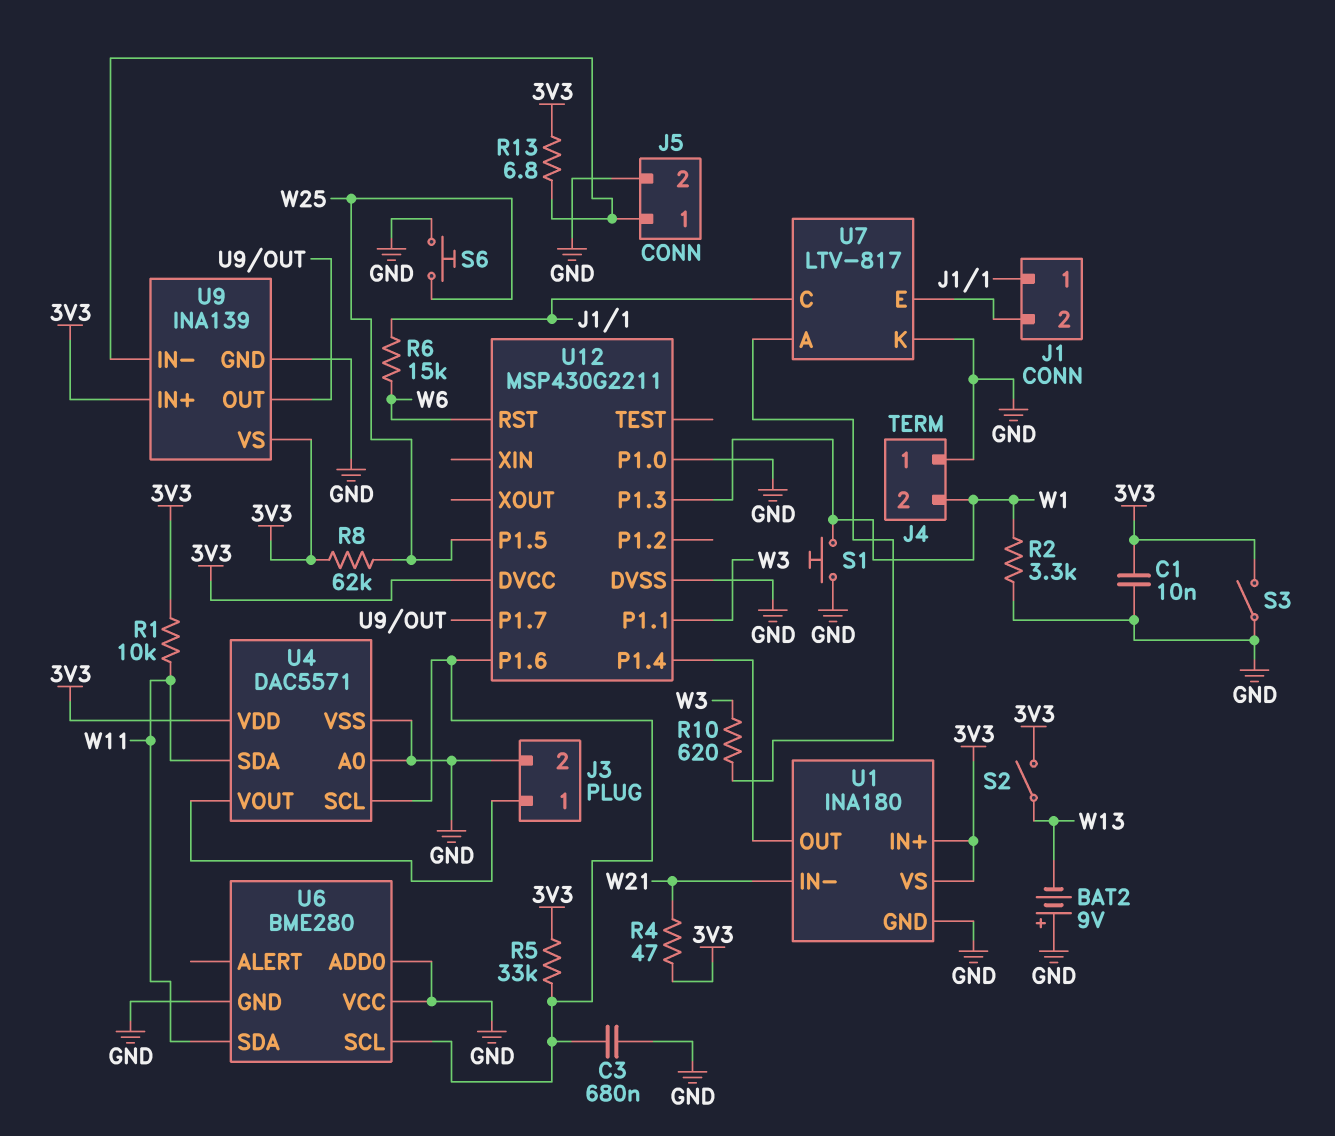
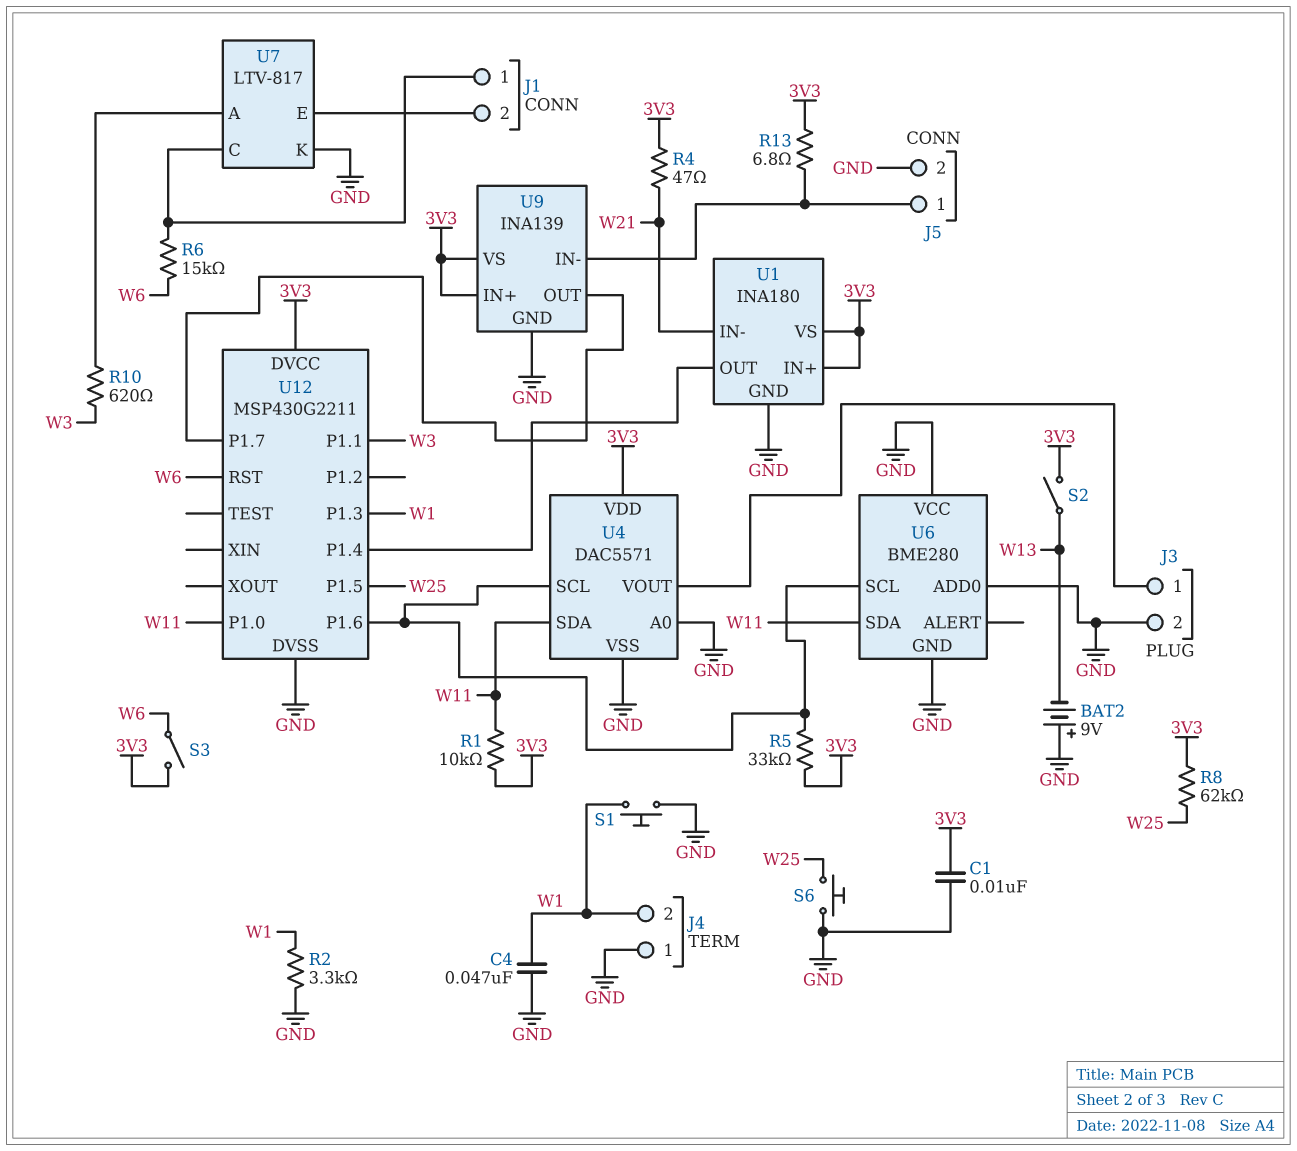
C3: 680nF (GND, U4/SCL) -> none
C4: none -> 47nF (GND, W1)
S3: switch (3V3, GND) -> switch (3V3, W6)
U12 pin P1.0: GND -> W11

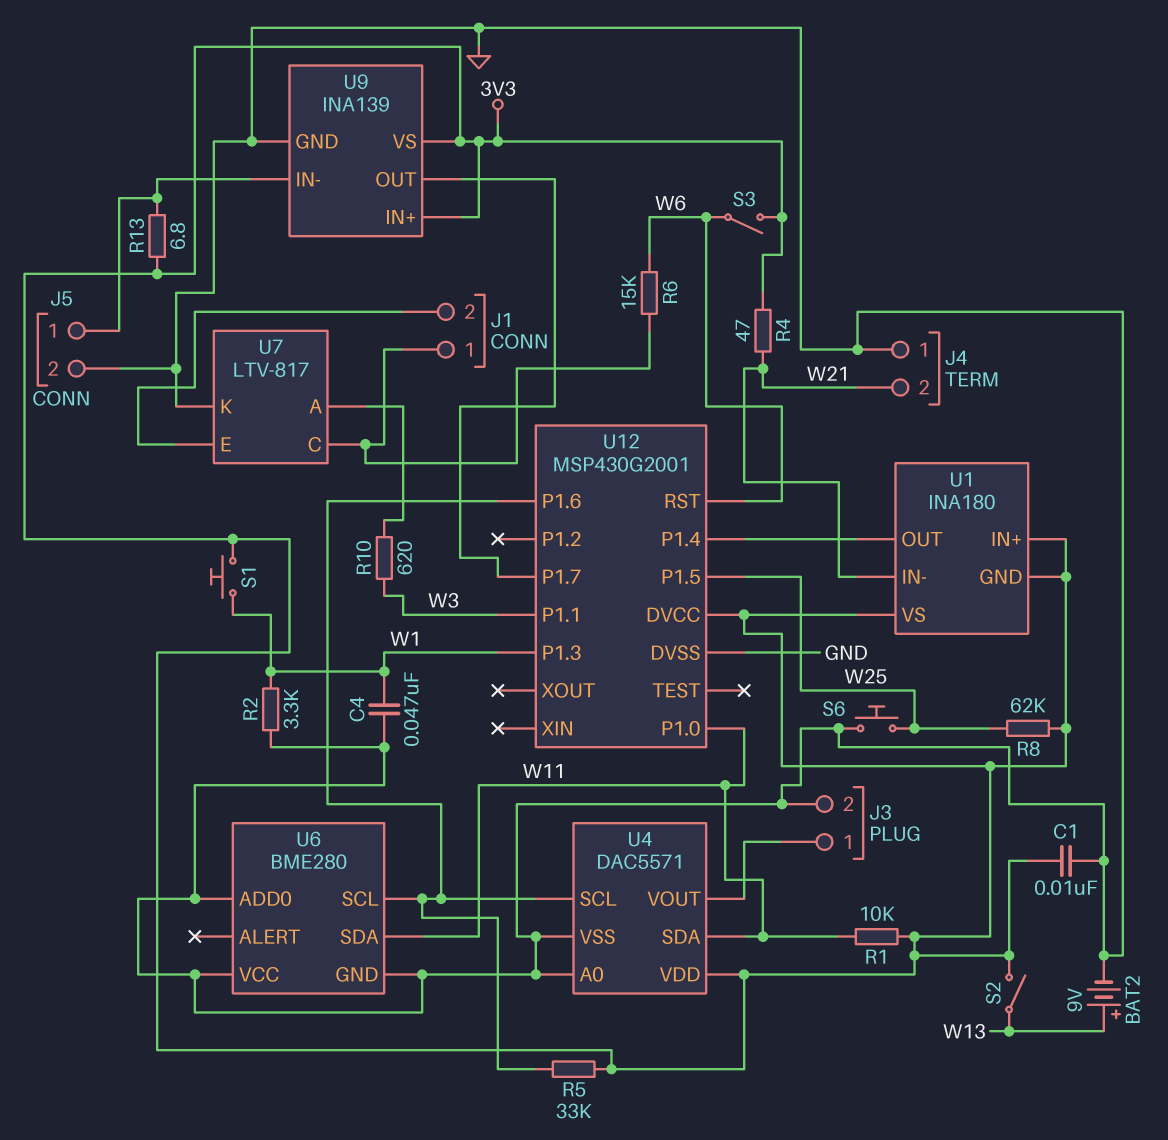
BAT2: 9V (plus GND, minus W13) -> 9V (plus W13, minus GND)
J4 pin 2: W1 -> W21
S1: button (GND, W1) -> button (3V3, W1)
U1 pin GND: GND -> 3V3
U12: MSP430G2211 -> MSP430G2001

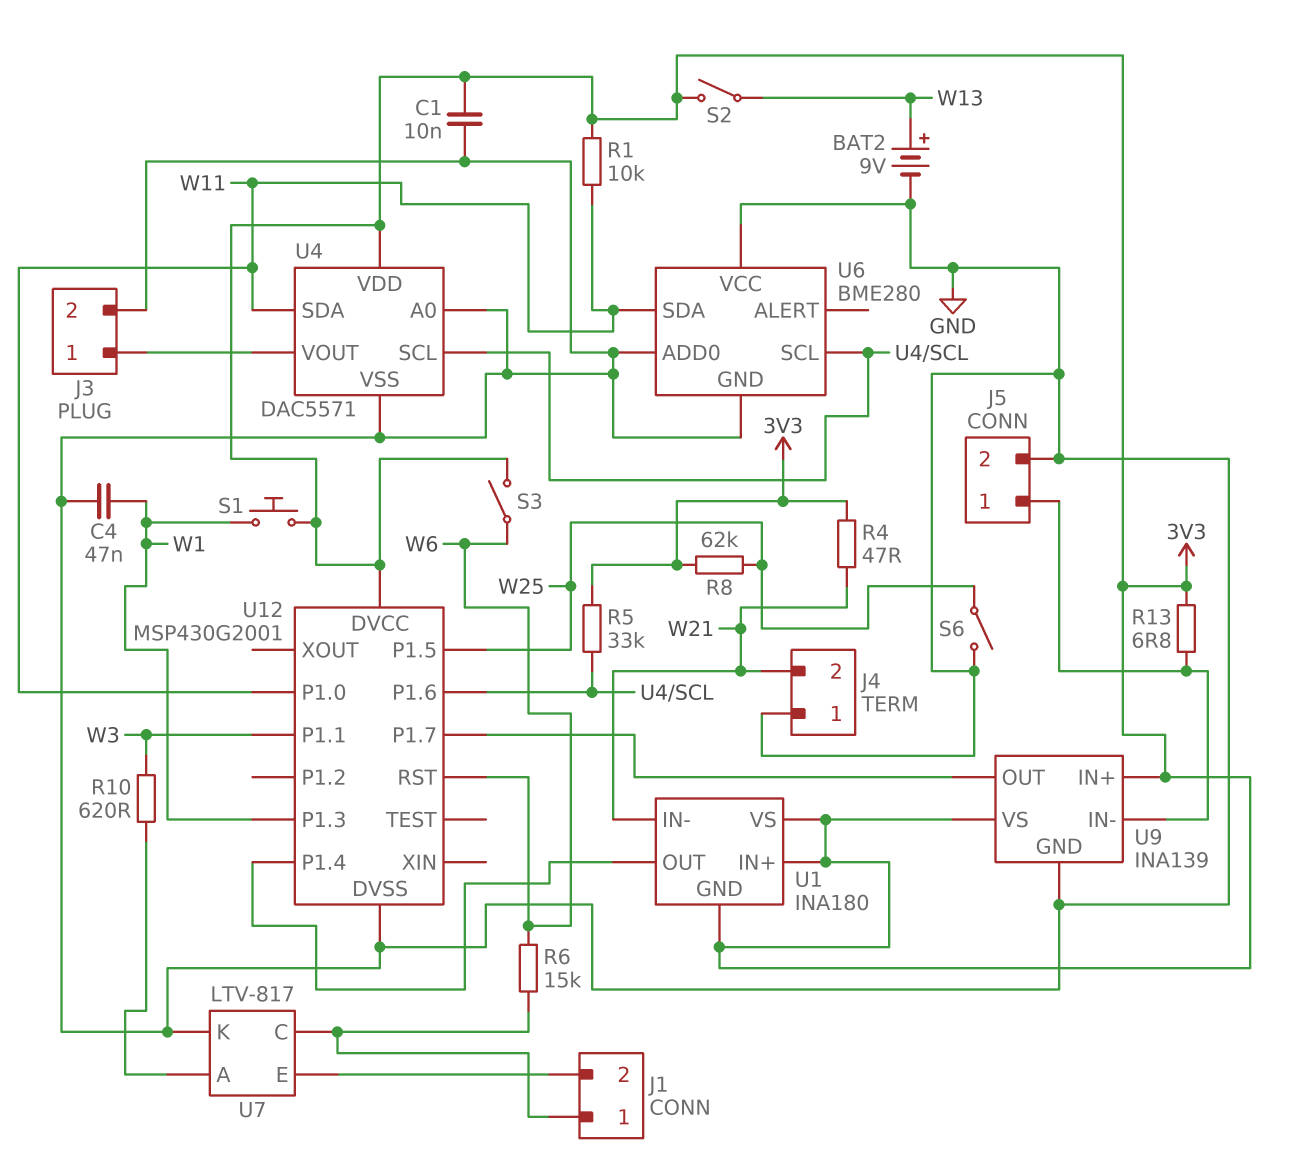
R2: 3.3k (GND, W1) -> none
S6: button (GND, W25) -> switch (GND, W25)

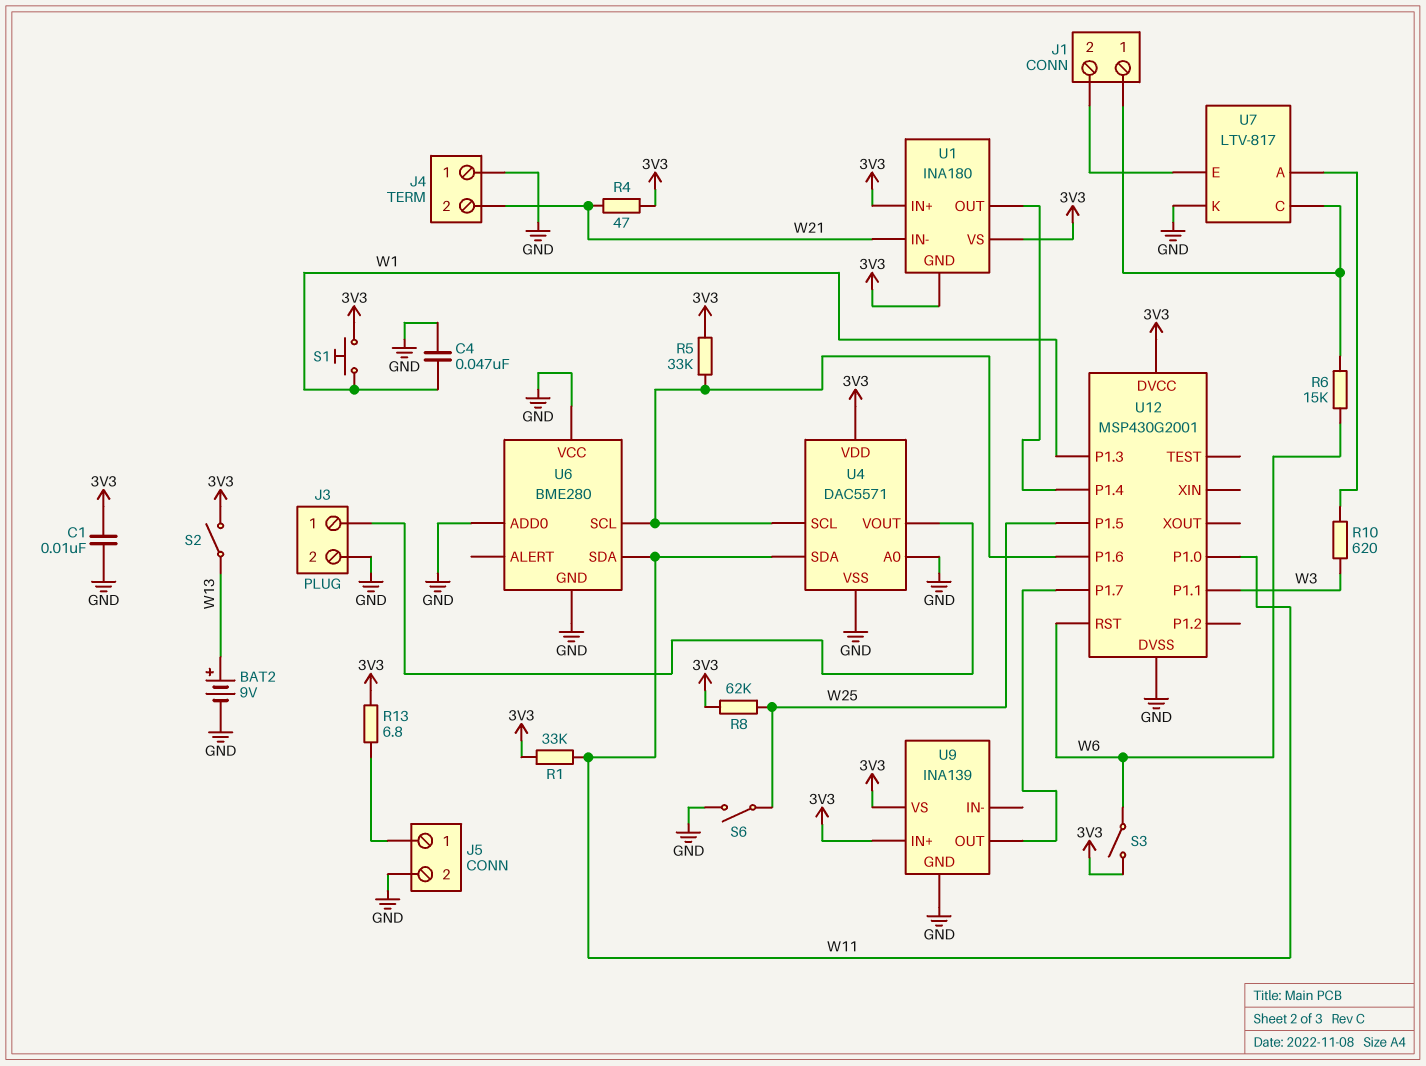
R1: 10k (3V3, W11) -> 33k (3V3, W11)
U9 pin IN-: J5/1 -> none

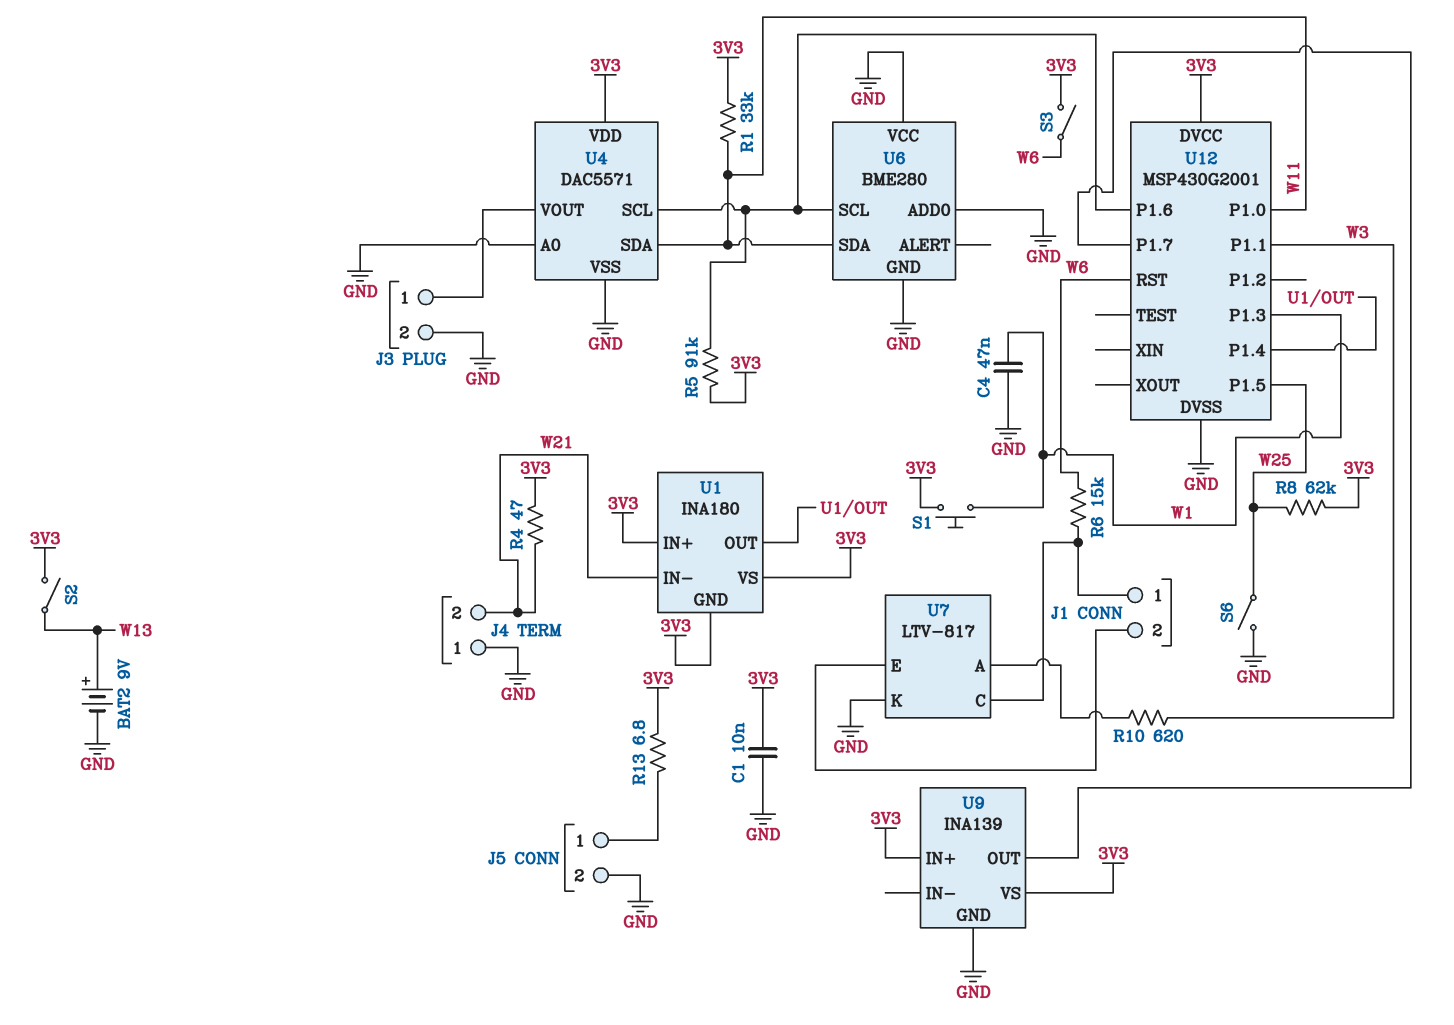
R5: 33k (3V3, U4/SCL) -> 91k (3V3, U4/SCL)

